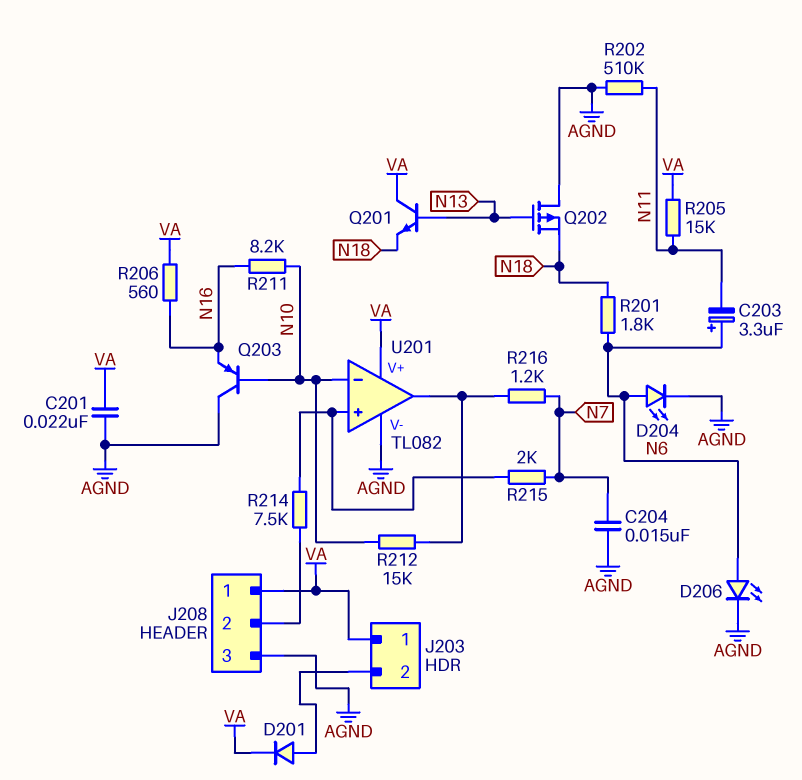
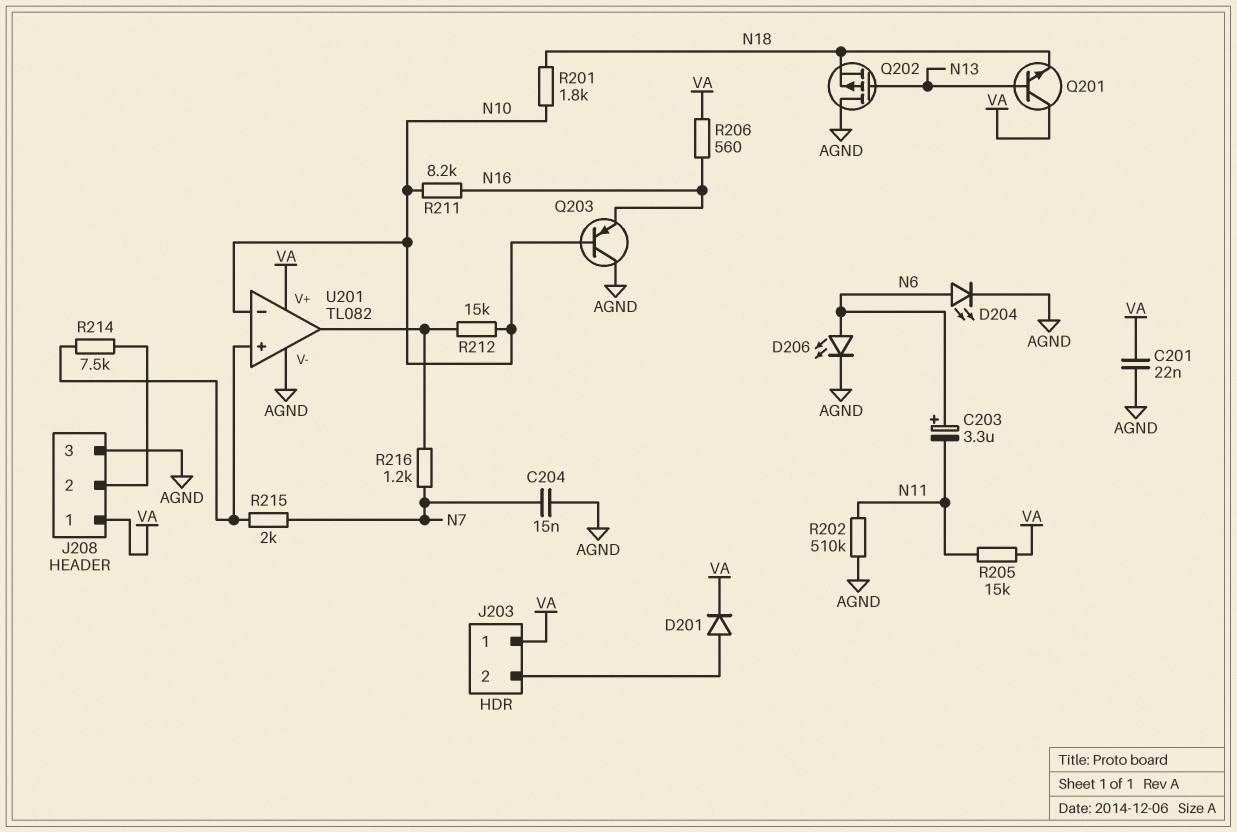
R201: 1.8k (N6, N18) -> 1.8k (N10, N18)

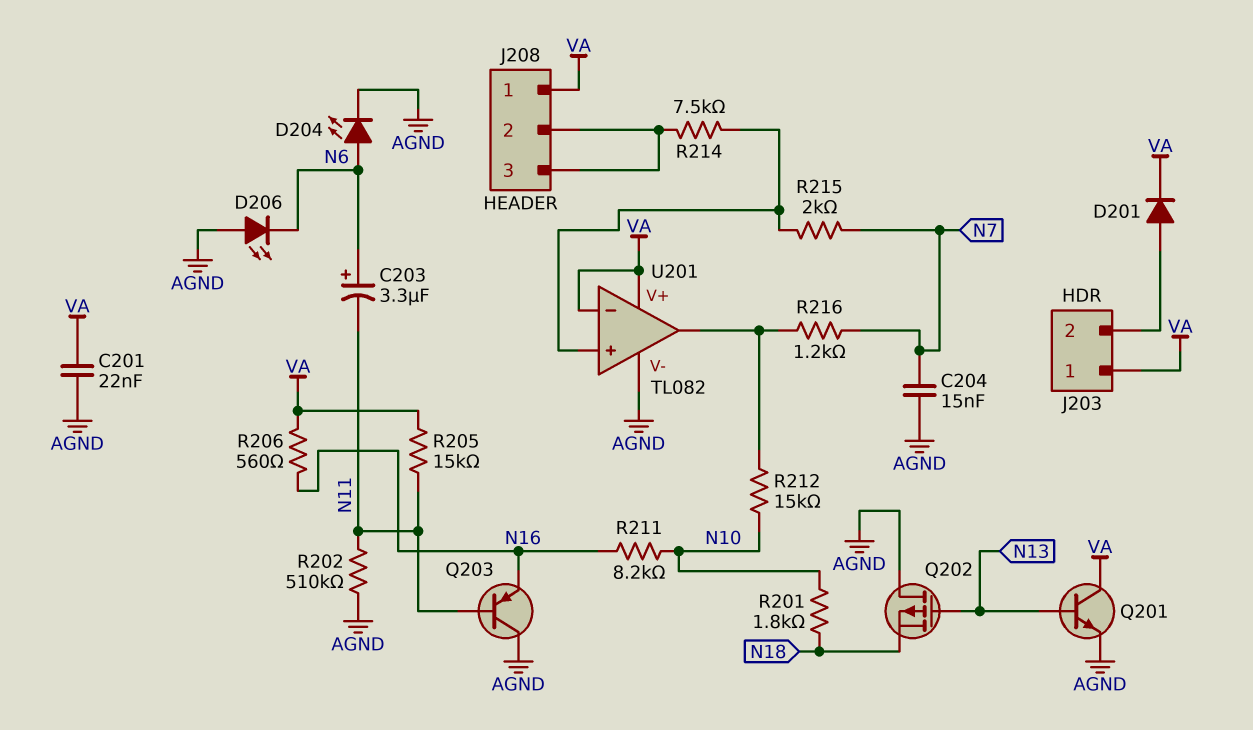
D206: LED (A N6, K AGND) -> LED (A AGND, K N6)
J208 pin 3: AGND -> J208/2
Q201: NPN (B N13, C VA, E N18) -> NPN (B N13, C VA, E AGND)
Q203: PNP (B N10, C AGND, E N16) -> PNP (B N11, C AGND, E N16)
U201 pin in-: N10 -> VA

